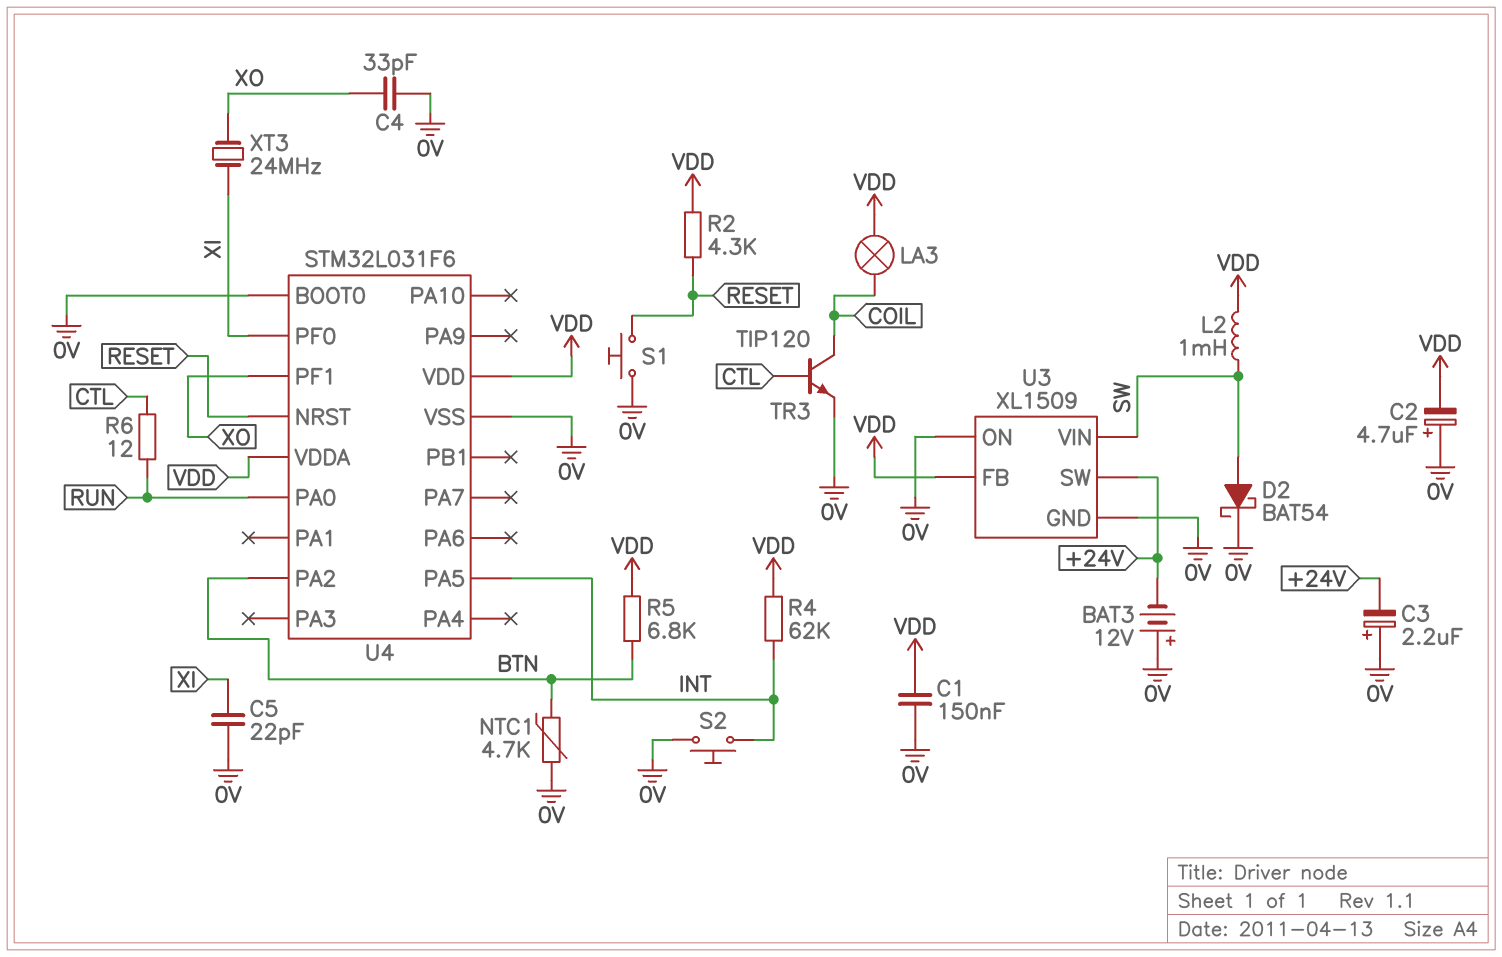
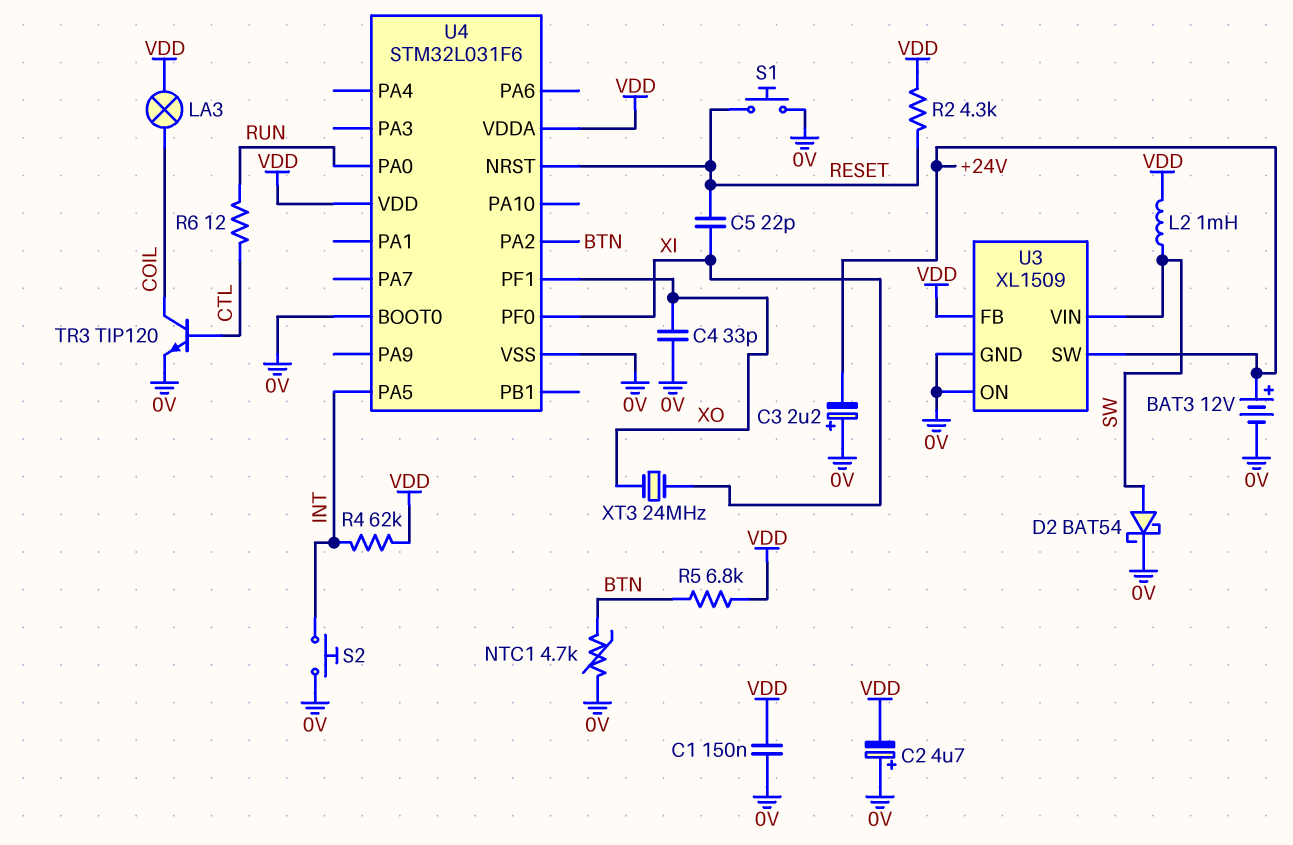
BAT3: 12V (plus 0V, minus +24V) -> 12V (plus +24V, minus 0V)
C5: 22pF (0V, XI) -> 22pF (RESET, XI)

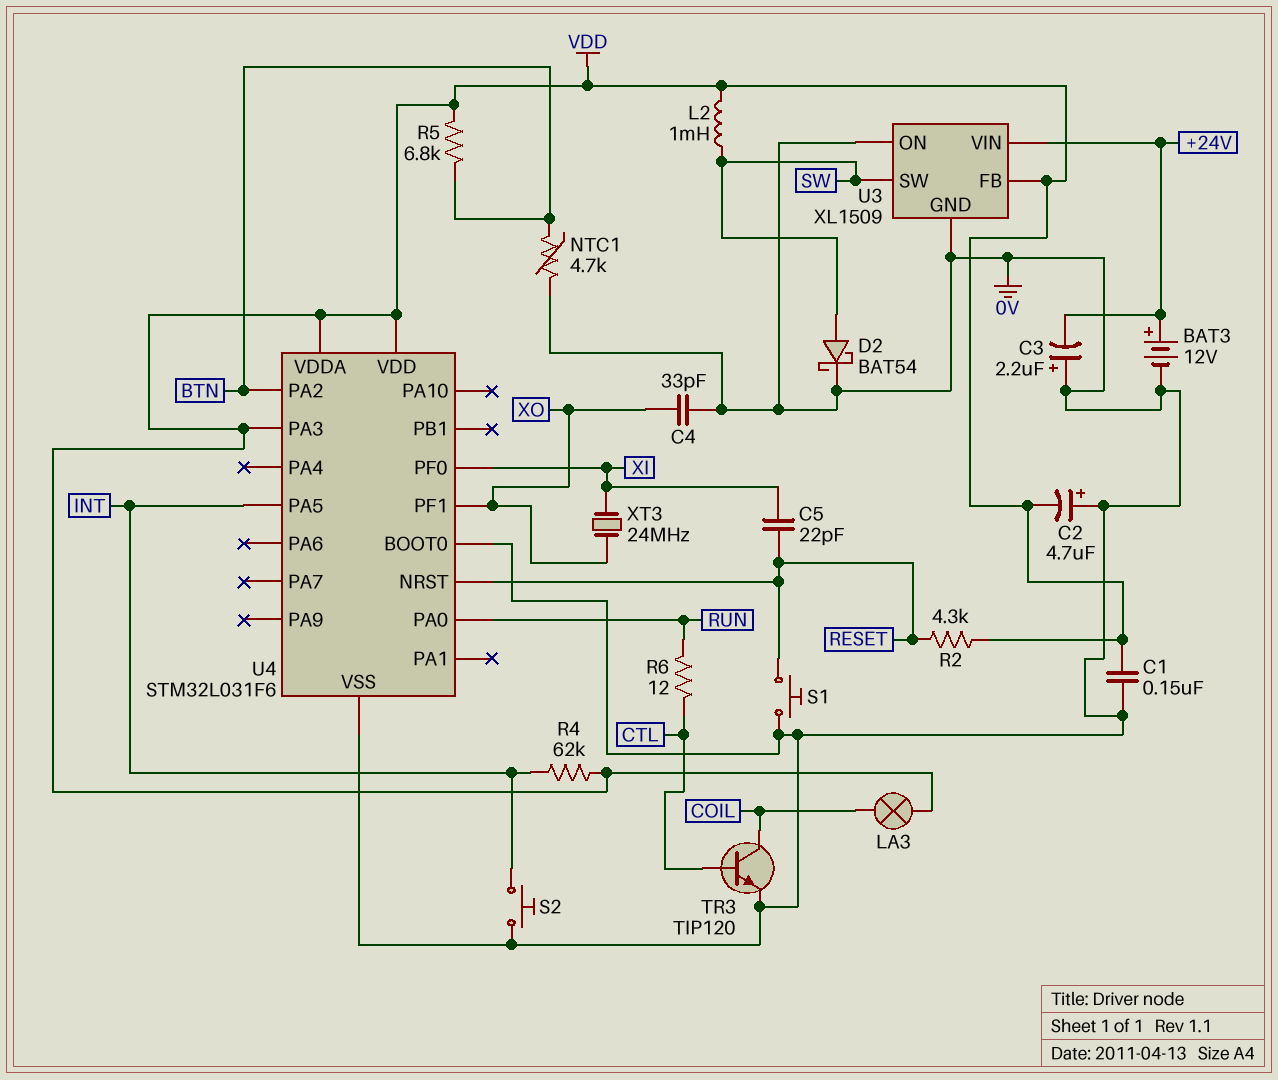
U3 pin SW: +24V -> SW
U3 pin VIN: SW -> +24V
U4 pin PA3: none -> VDD

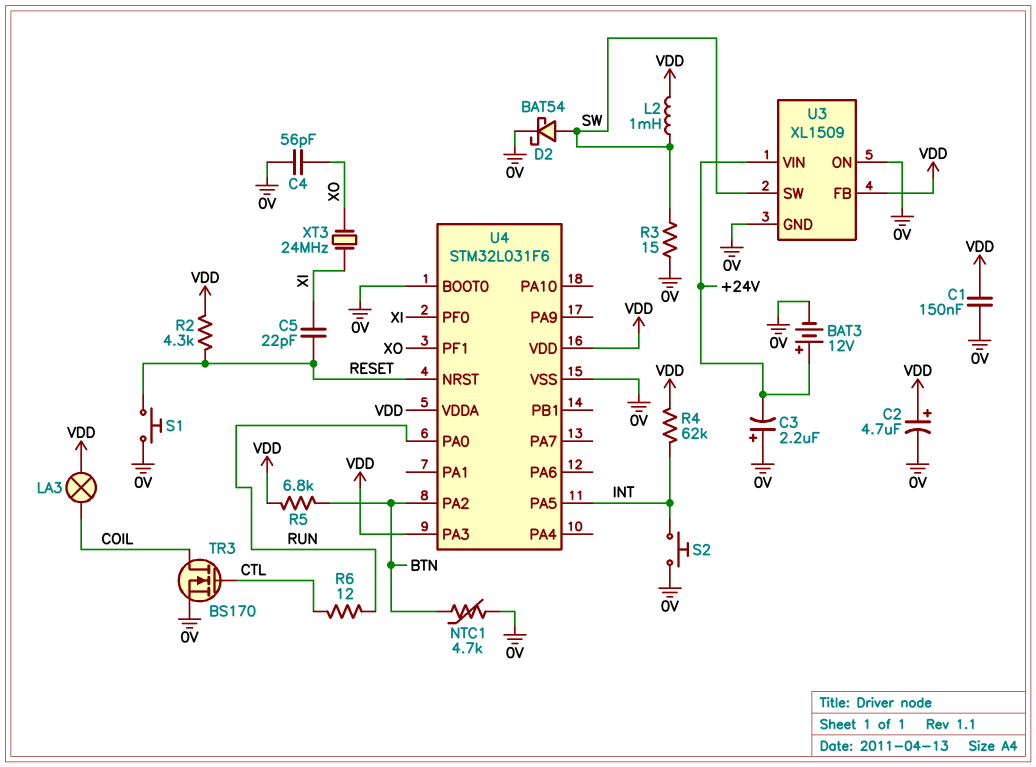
C2: 4.7uF (plus 0V, minus VDD) -> 4.7uF (plus VDD, minus 0V)
C4: 33pF (0V, XO) -> 56pF (0V, XO)
R3: none -> 15 (0V, SW)
TR3: NPN TIP120 (B CTL, C COIL, E 0V) -> NMOS BS170 (G CTL, D COIL, S 0V)

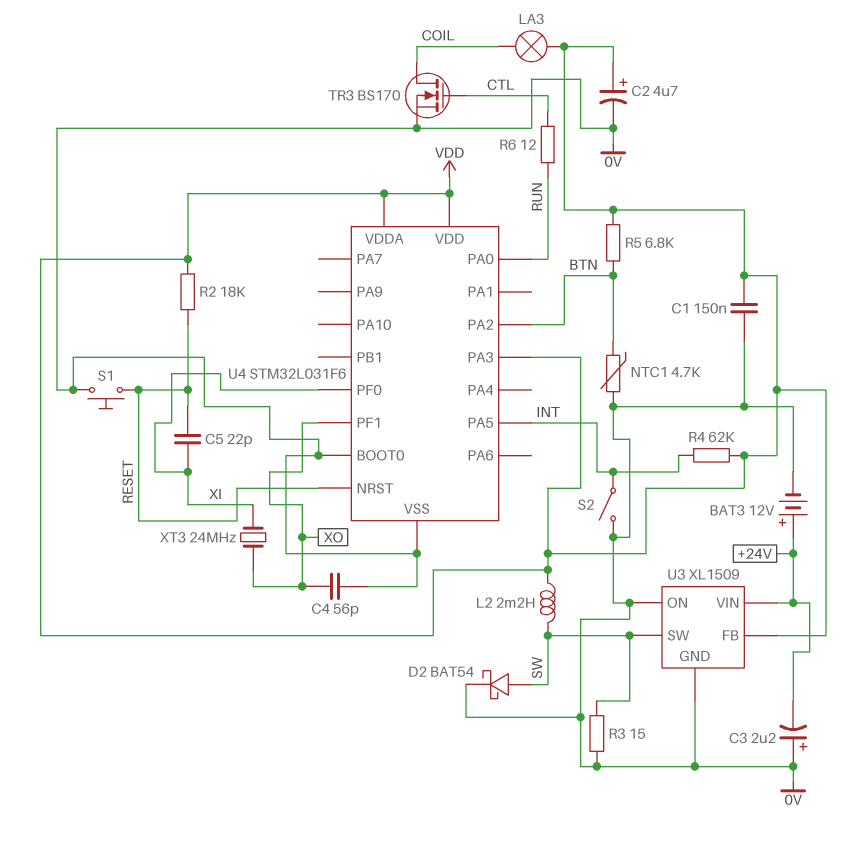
L2: 1mH (SW, VDD) -> 2.2mH (SW, VDD)
R2: 4.3k (RESET, VDD) -> 18k (RESET, VDD)
S2: button (0V, INT) -> switch (0V, INT)

